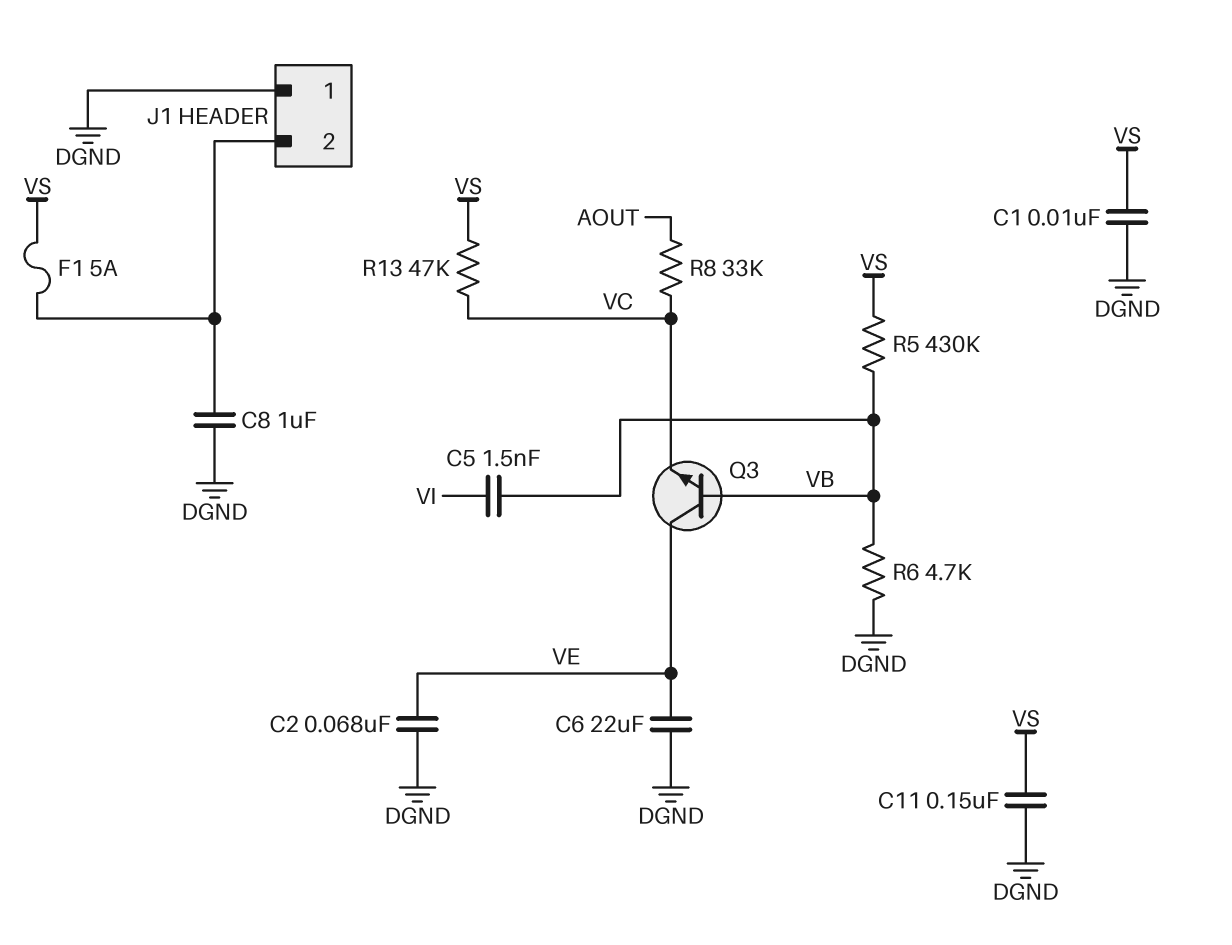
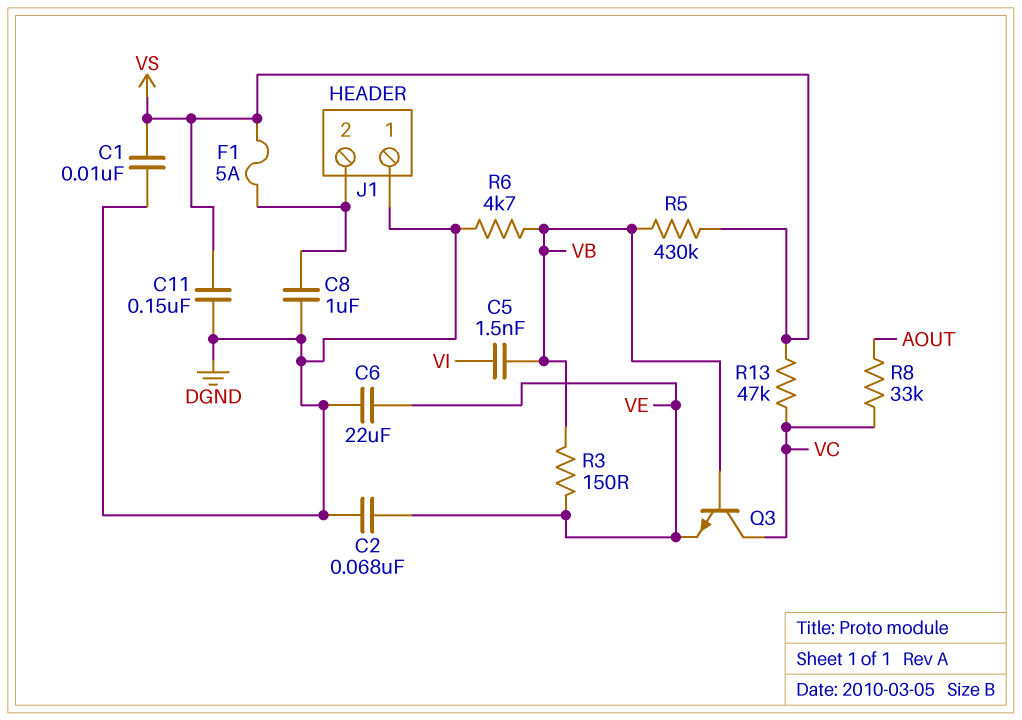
Q3: NPN (B VB, C VE, E VC) -> NPN (B VB, C VC, E VE)
R3: none -> 150 (VB, VE)

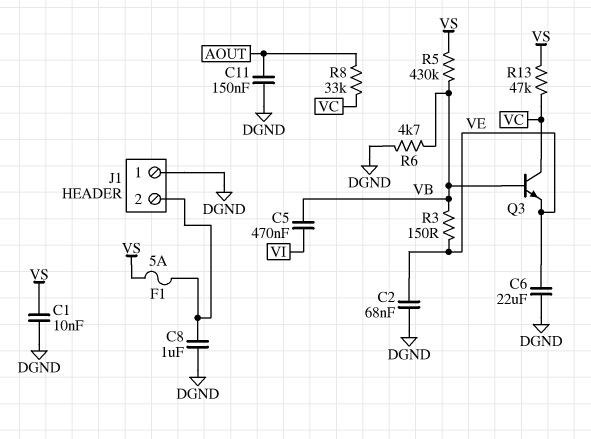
C5: 1.5nF (VB, VI) -> 470nF (VB, VI)
C11: 150nF (DGND, VS) -> 150nF (AOUT, DGND)

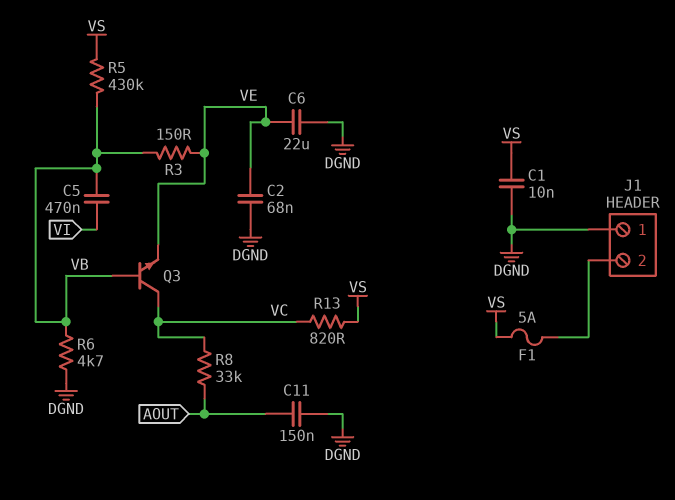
C8: 1uF (DGND, J1/2) -> none
R13: 47k (VC, VS) -> 820 (VC, VS)

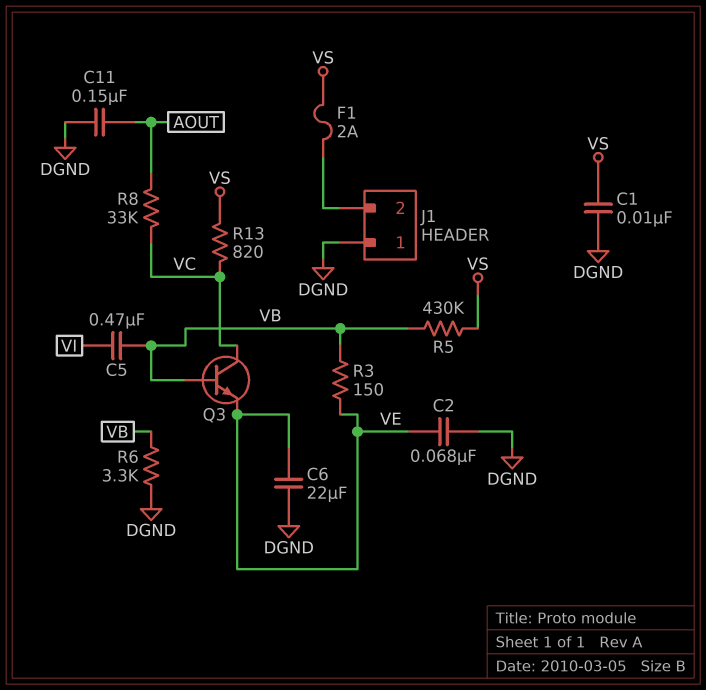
F1: 5A (J1/2, VS) -> 2A (J1/2, VS)
R6: 4.7k (DGND, VB) -> 3.3k (DGND, VB)

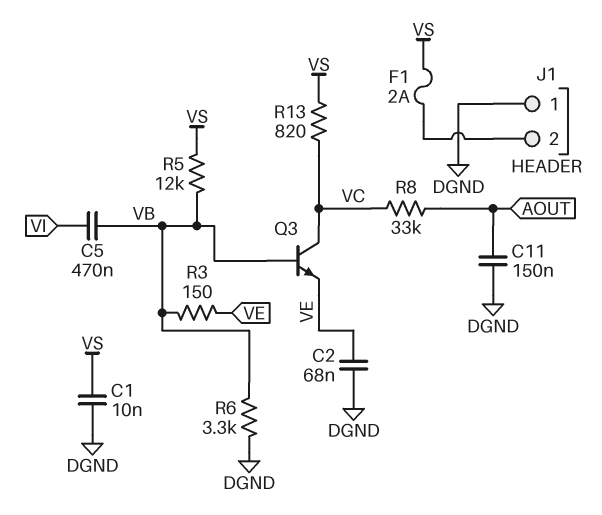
C6: 22uF (DGND, VE) -> none
R5: 430k (VB, VS) -> 12k (VB, VS)

